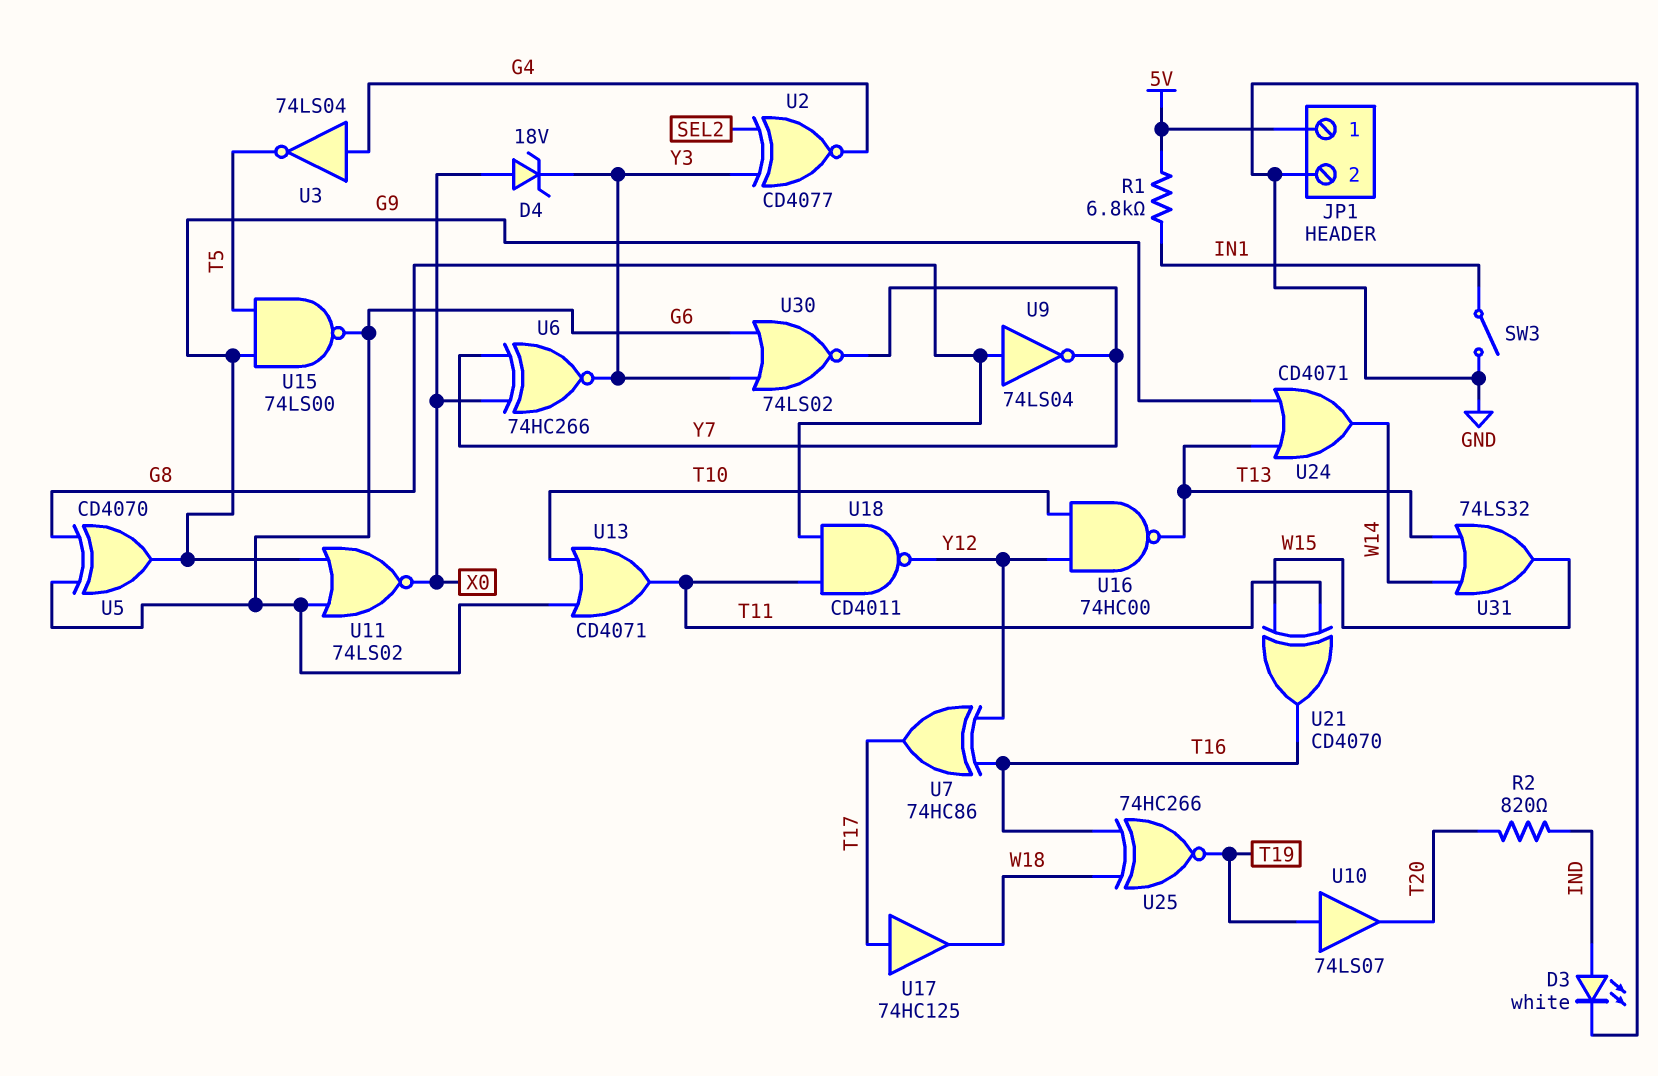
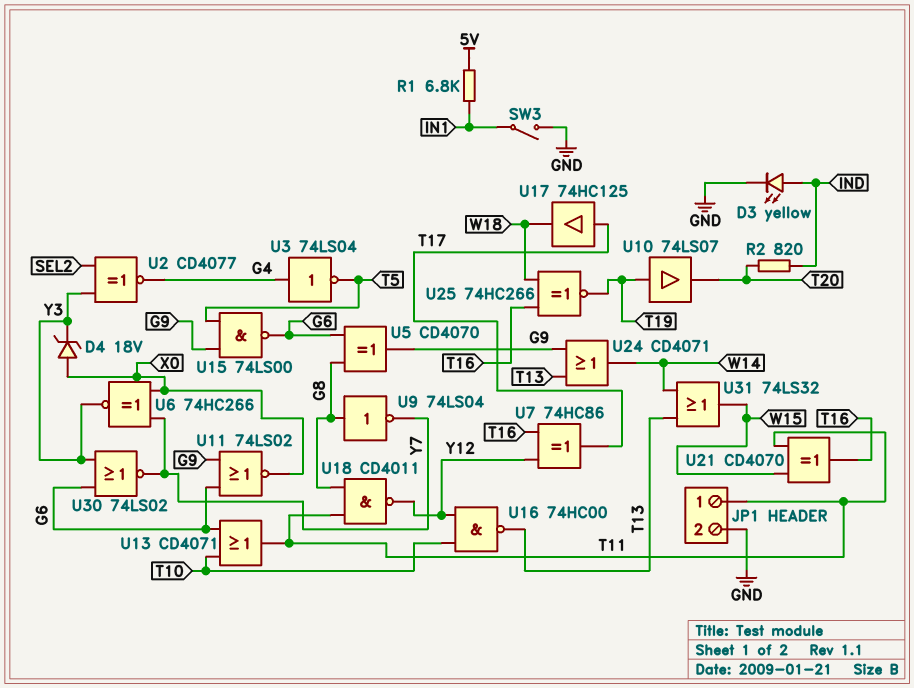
D3: LED white (A IND, K GND) -> LED yellow (A IND, K GND)
JP1 pin 1: 5V -> T11

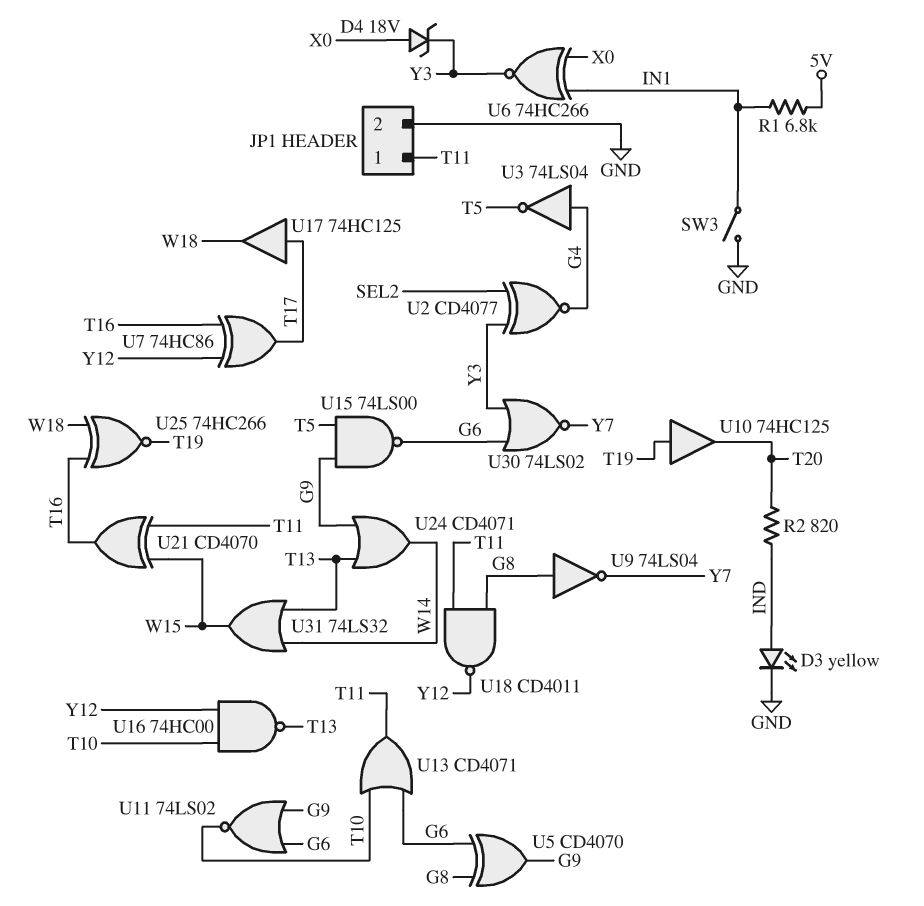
U6: XNOR 74HC266 (in X0, in Y7, out Y3) -> XNOR 74HC266 (in IN1, in X0, out Y3)
U10: buffer 74LS07 (in T19, out T20) -> buffer 74HC125 (in T19, out T20)
U11: NOR 74LS02 (in G6, in G9, out X0) -> NOR 74LS02 (in G6, in G9, out T10)

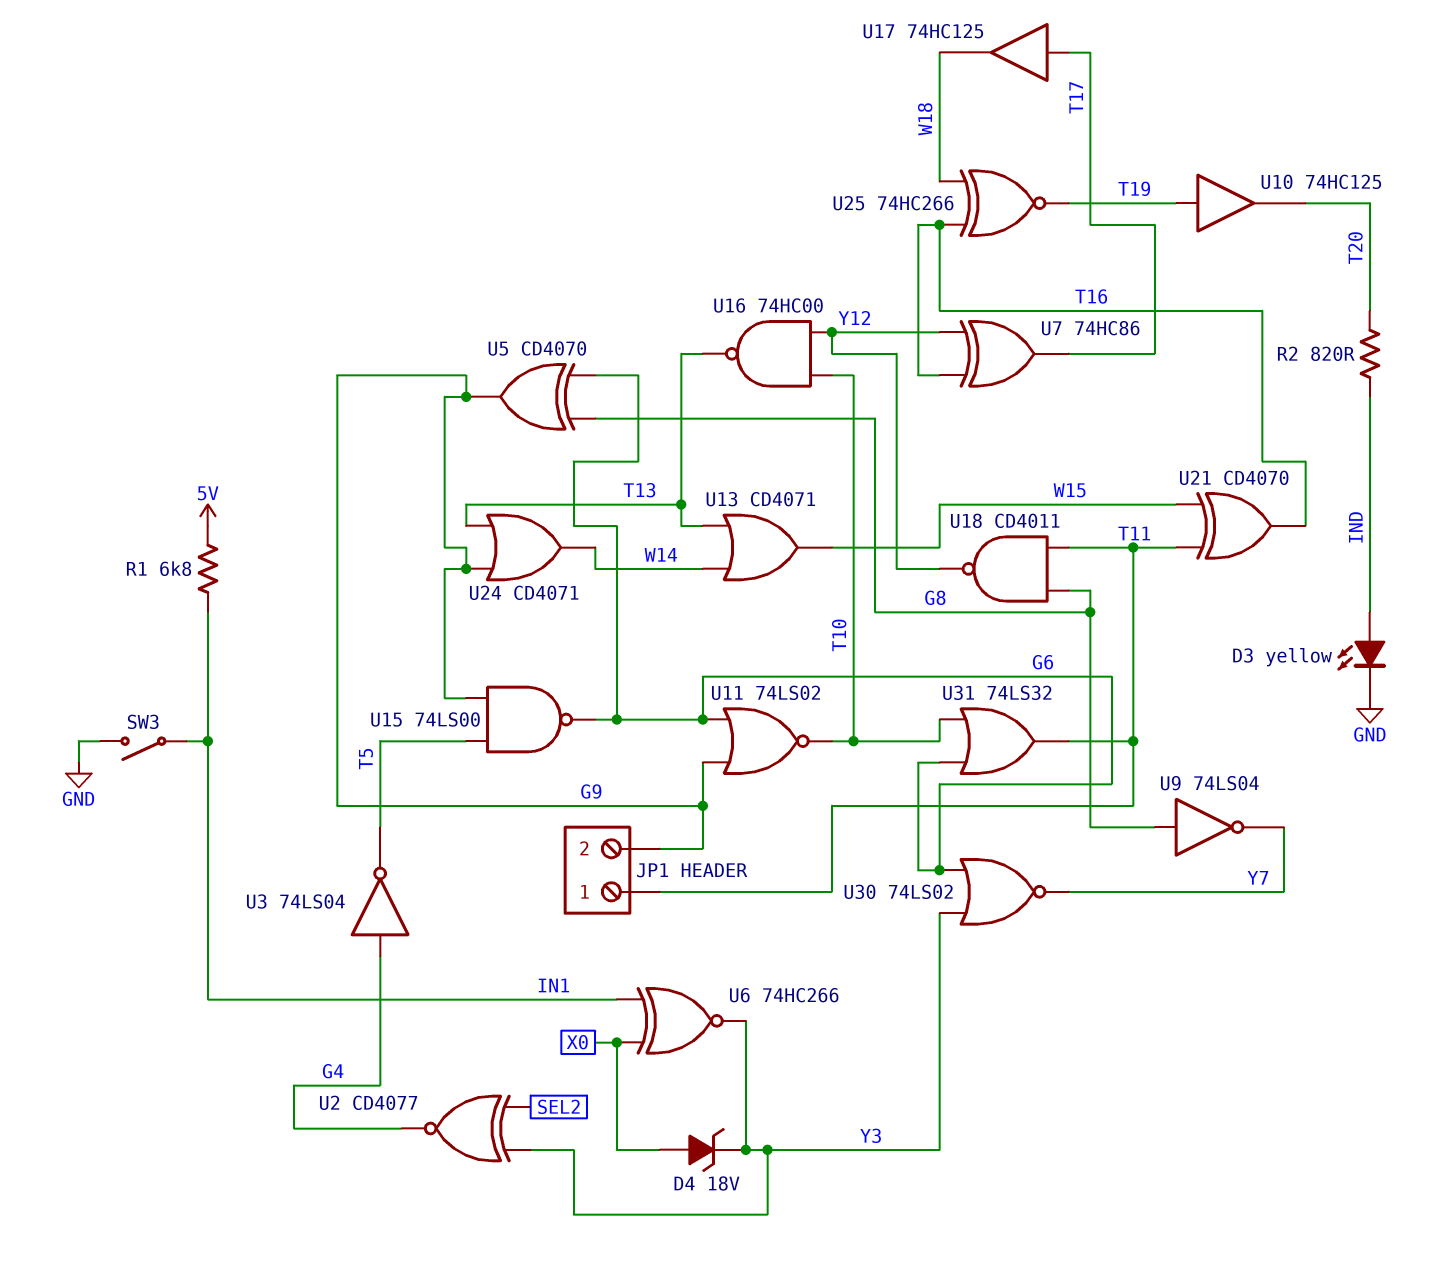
JP1 pin 2: GND -> G9
U13: OR CD4071 (in G6, in T10, out T11) -> OR CD4071 (in T13, in W14, out W15)
U31: OR 74LS32 (in T13, in W14, out W15) -> OR 74LS32 (in G6, in T10, out T11)

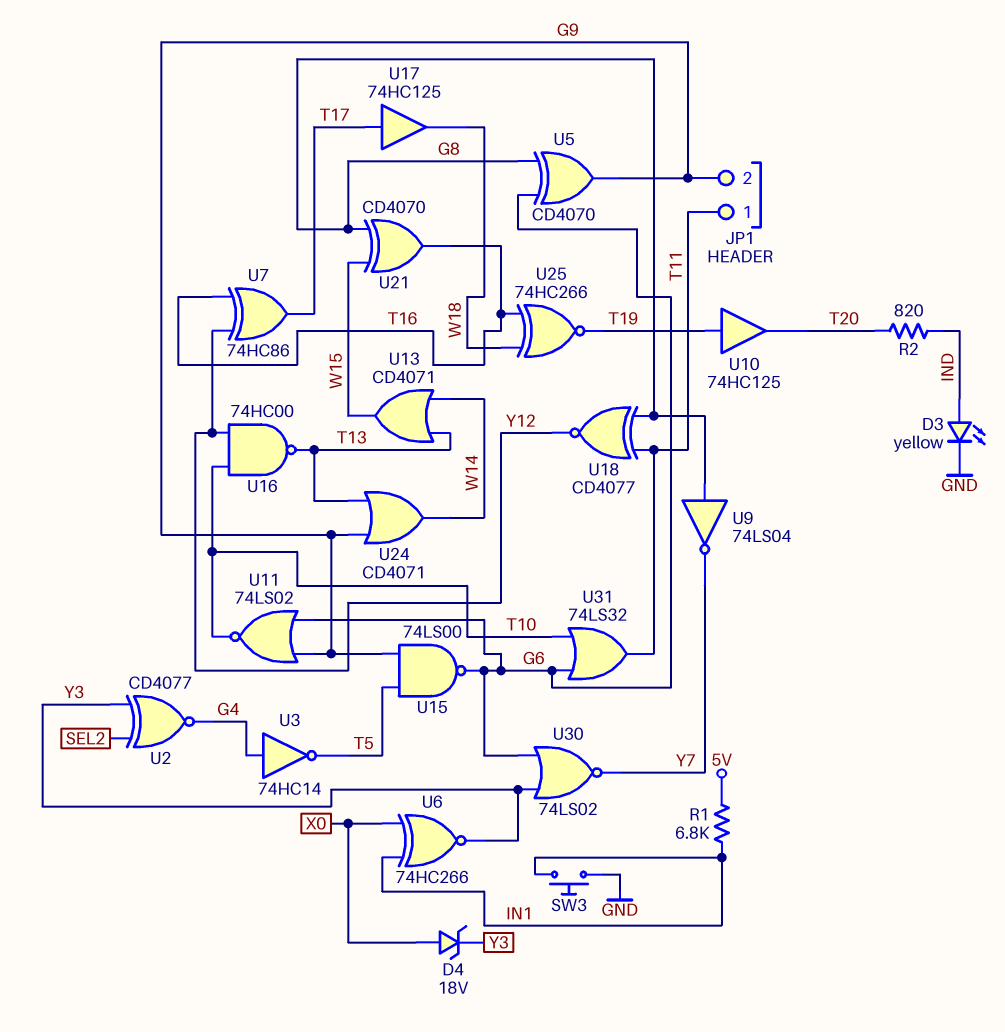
SW3: switch (GND, IN1) -> button (GND, IN1)
U3: NOT 74LS04 (in G4, out T5) -> NOT 74HC14 (in G4, out T5)
U18: NAND CD4011 (in G8, in T11, out Y12) -> XNOR CD4077 (in G8, in T11, out Y12)
U21: XOR CD4070 (in T11, in W15, out T16) -> XOR CD4070 (in G8, in W15, out T16)

